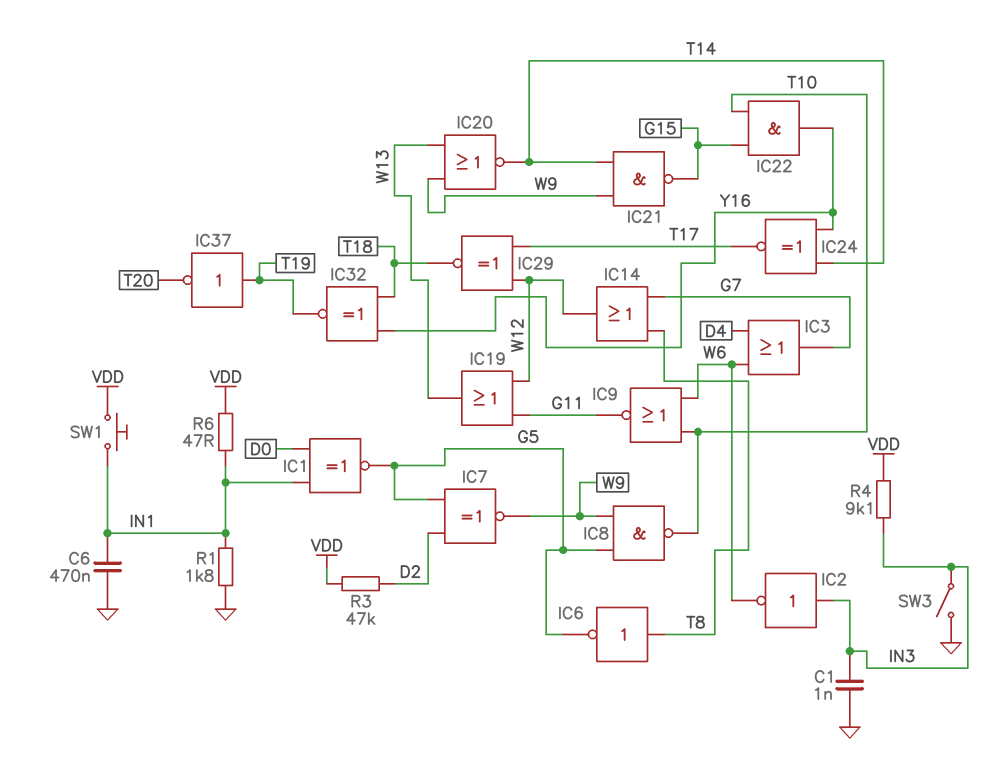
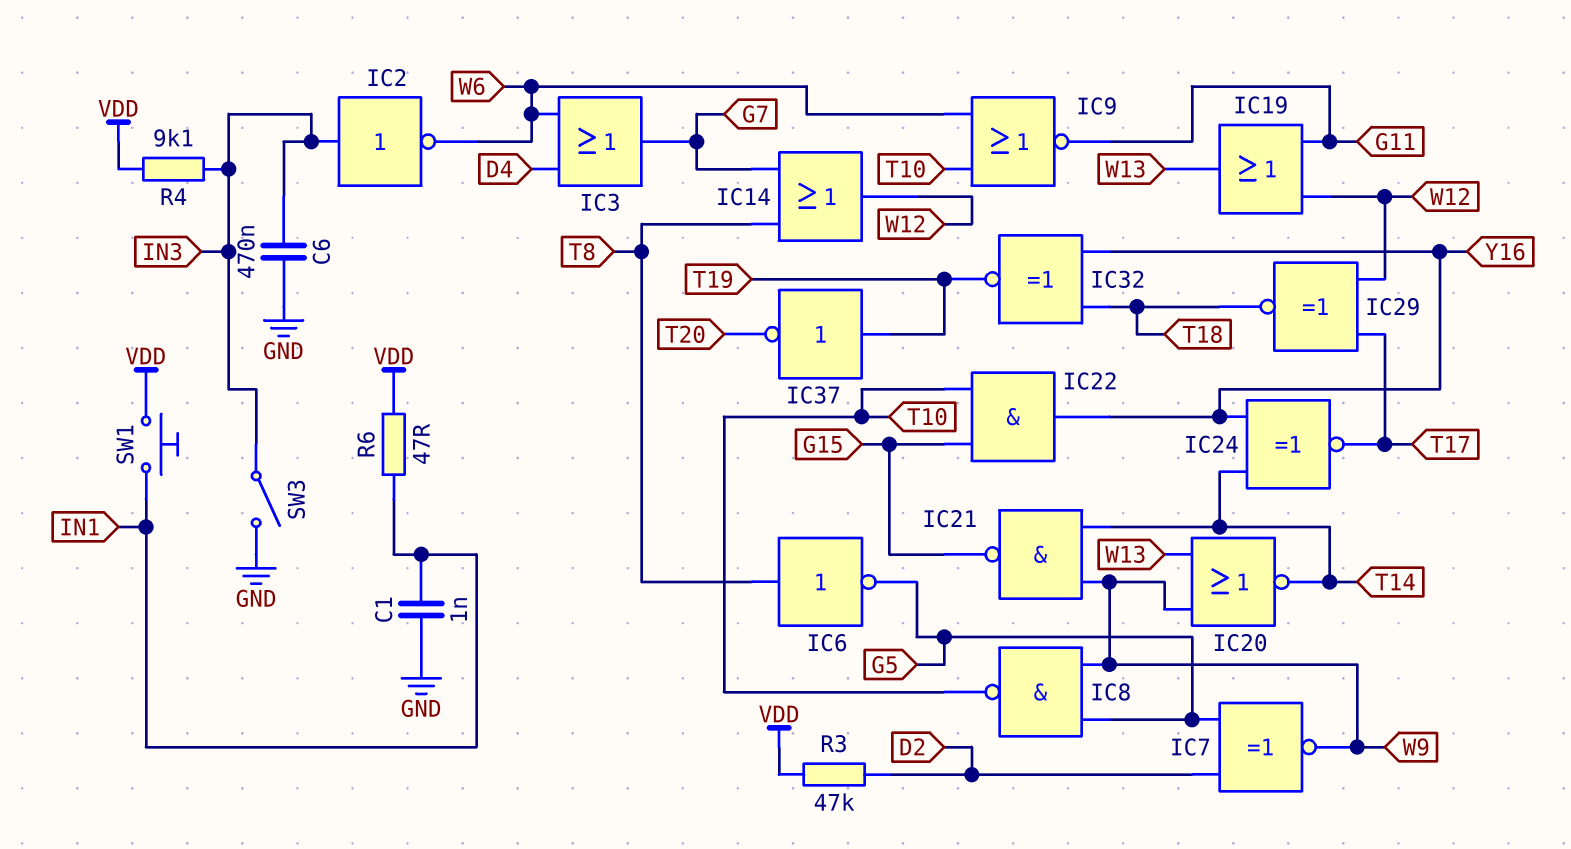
C1: 1nF (GND, IN3) -> 1nF (GND, IN1)
C6: 470nF (GND, IN1) -> 470nF (GND, IN3)
IC1: XNOR (in D0, in IN1, out G5) -> none
R1: 1.8k (GND, IN1) -> none

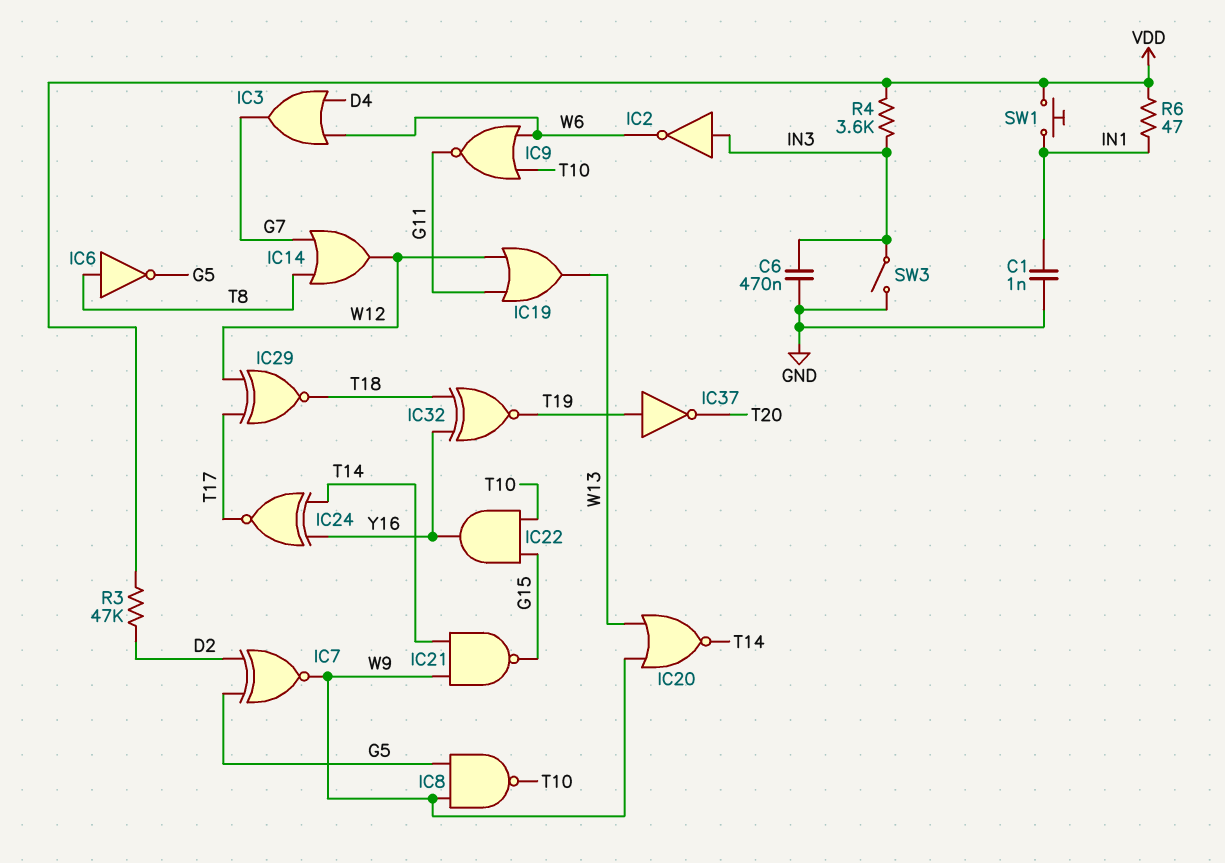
R4: 9.1k (IN3, VDD) -> 3.6k (IN3, VDD)

